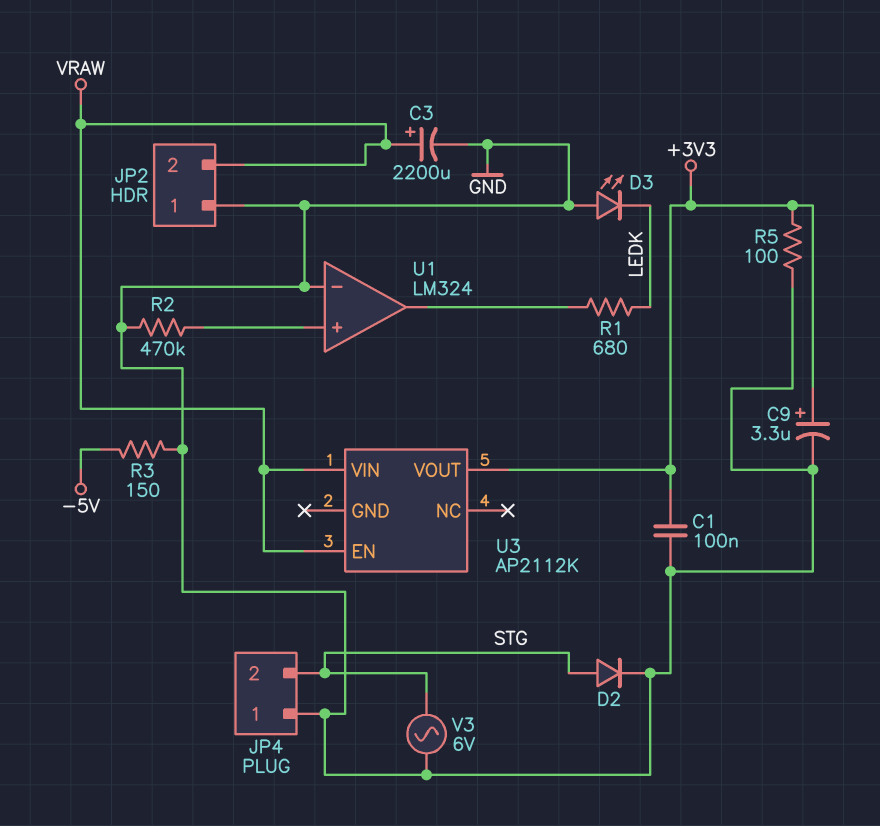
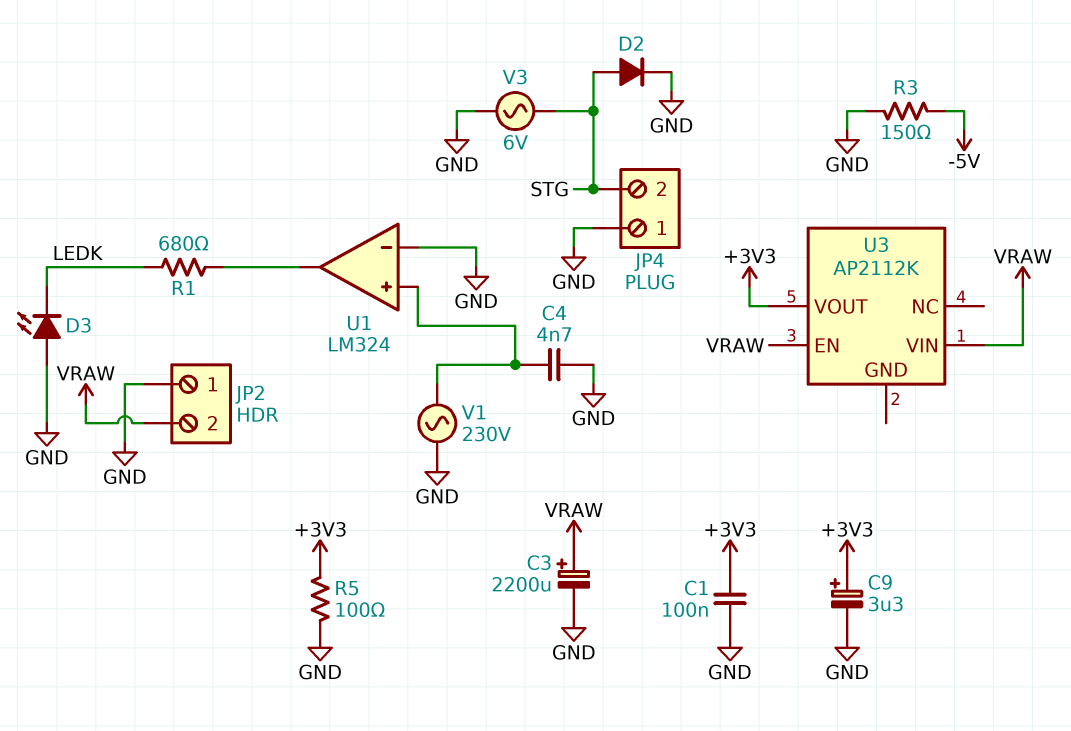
C4: none -> 4.7nF (GND, U1/in+)
R2: 470k (GND, U1/in+) -> none
V1: none -> AC 230V (GND, U1/in+)

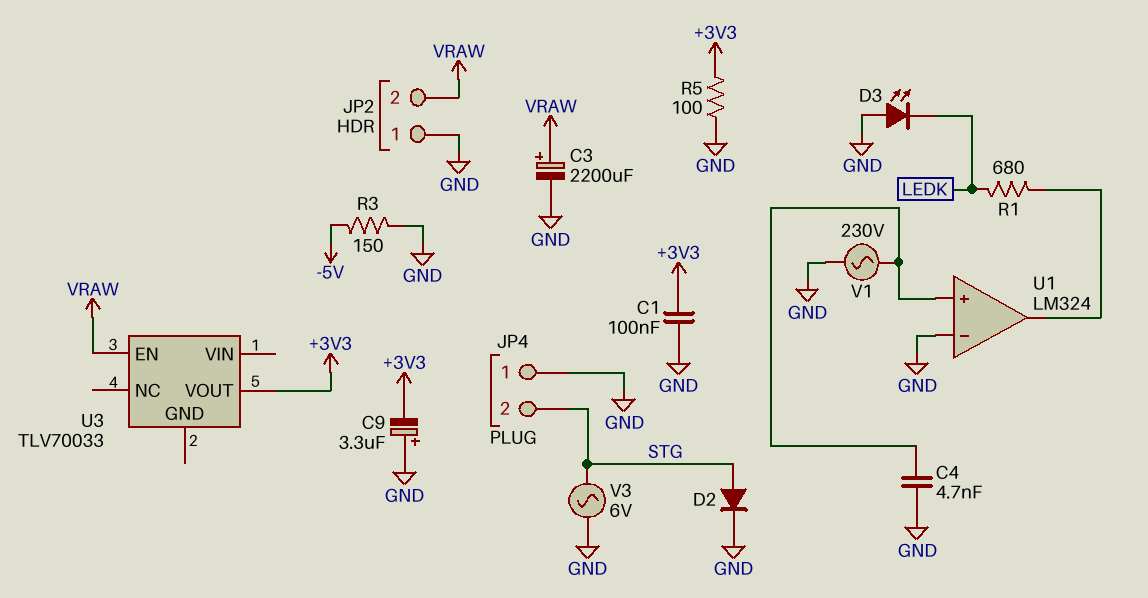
C9: 3.3uF (plus +3V3, minus GND) -> 3.3uF (plus GND, minus +3V3)
U3: AP2112K -> TLV70033
U3 pin VIN: VRAW -> none

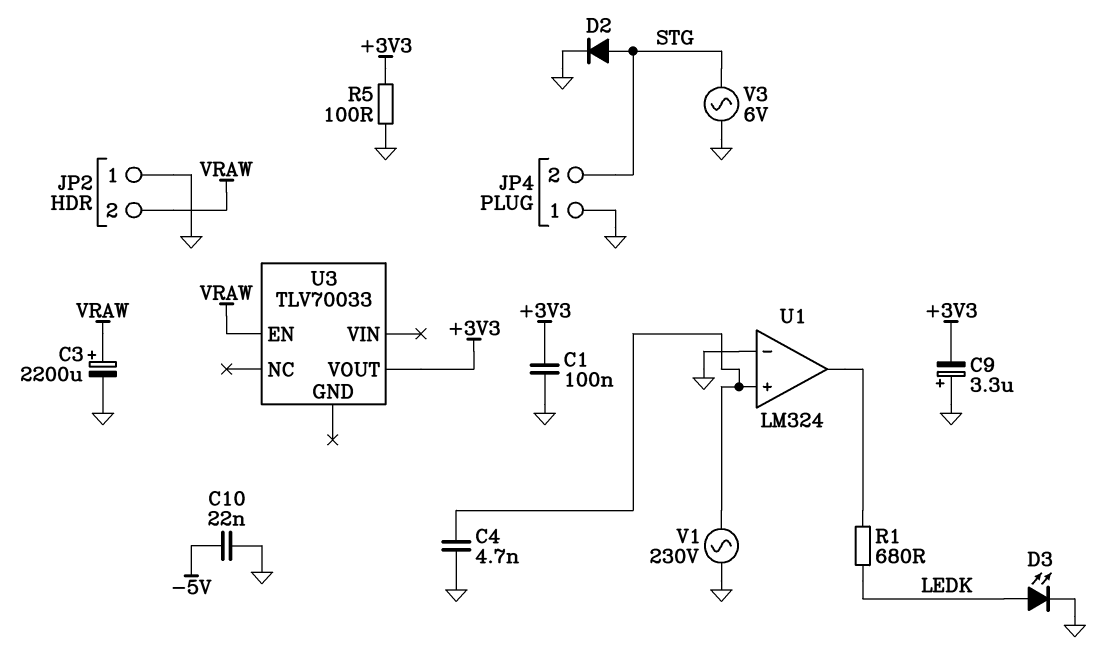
C10: none -> 22nF (-5V, GND)
D3: LED (A GND, K LEDK) -> LED (A LEDK, K GND)
R3: 150 (-5V, GND) -> none

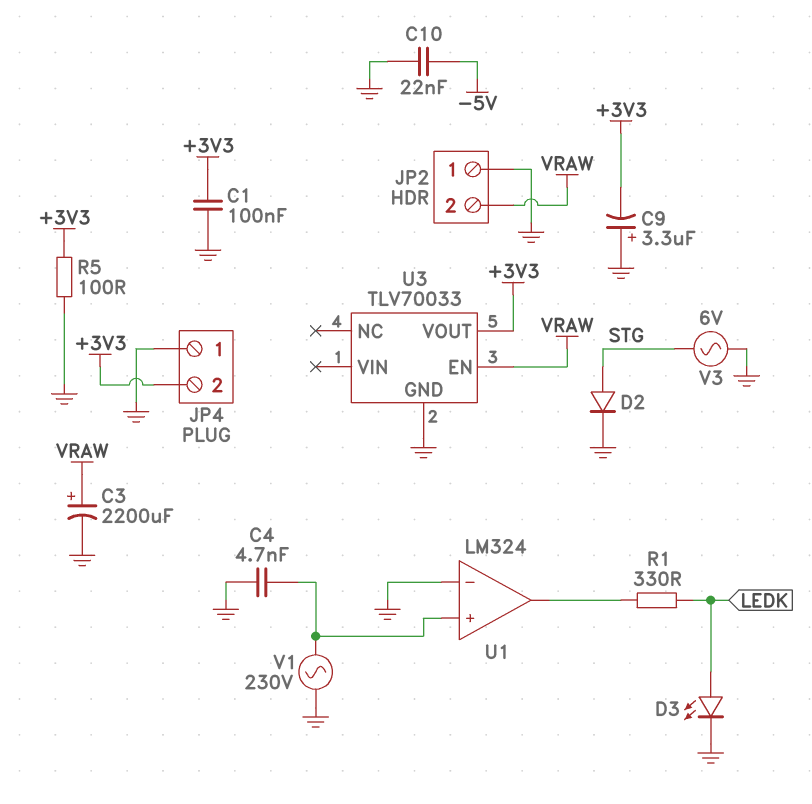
JP4 pin 2: STG -> +3V3
R1: 680 (LEDK, U1/out) -> 330 (LEDK, U1/out)
U3 pin GND: none -> GND

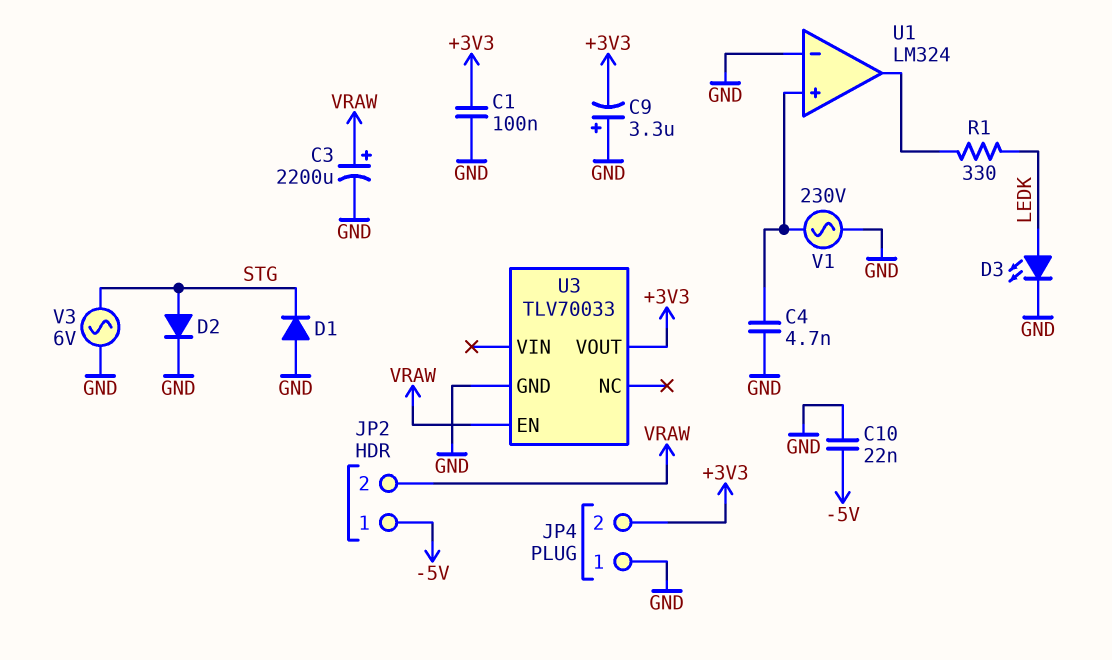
D1: none -> diode (A GND, K STG)
JP2 pin 1: GND -> -5V
R5: 100 (+3V3, GND) -> none

